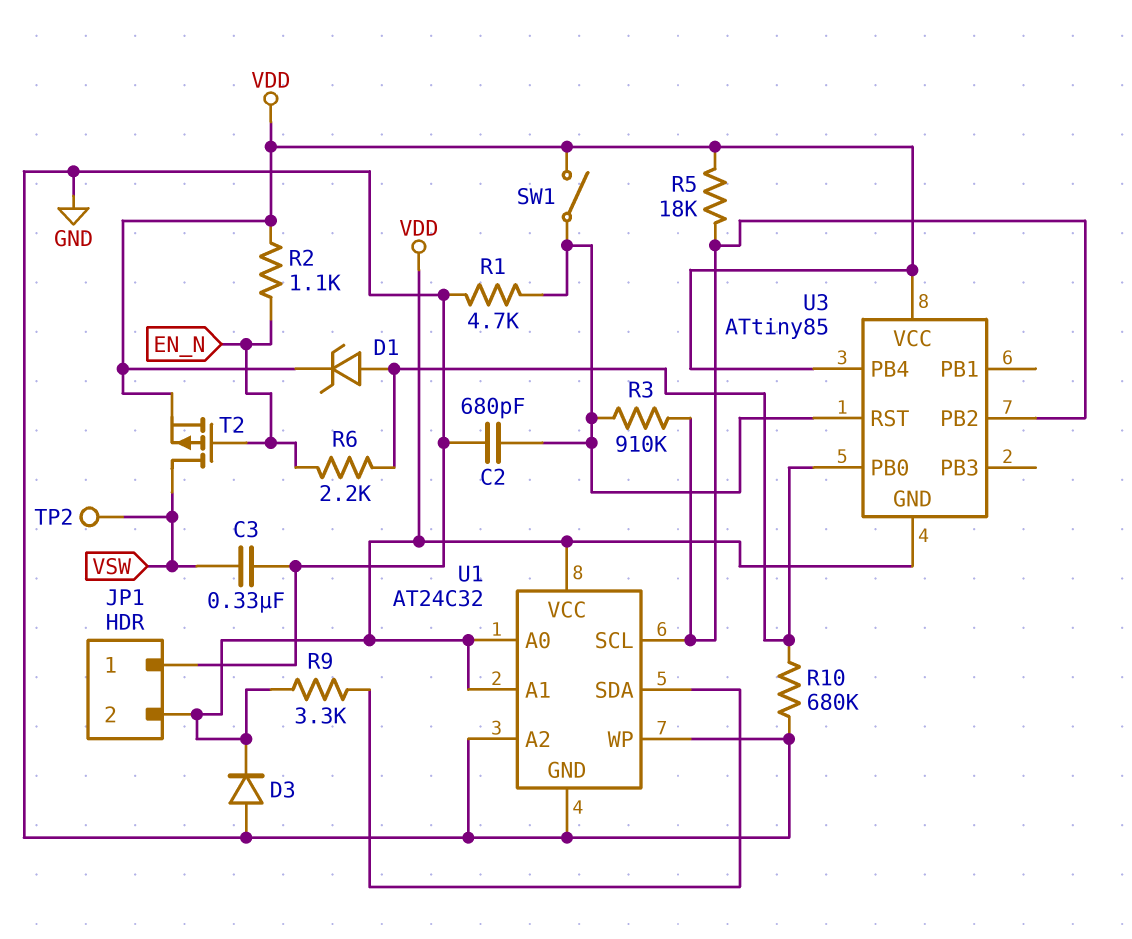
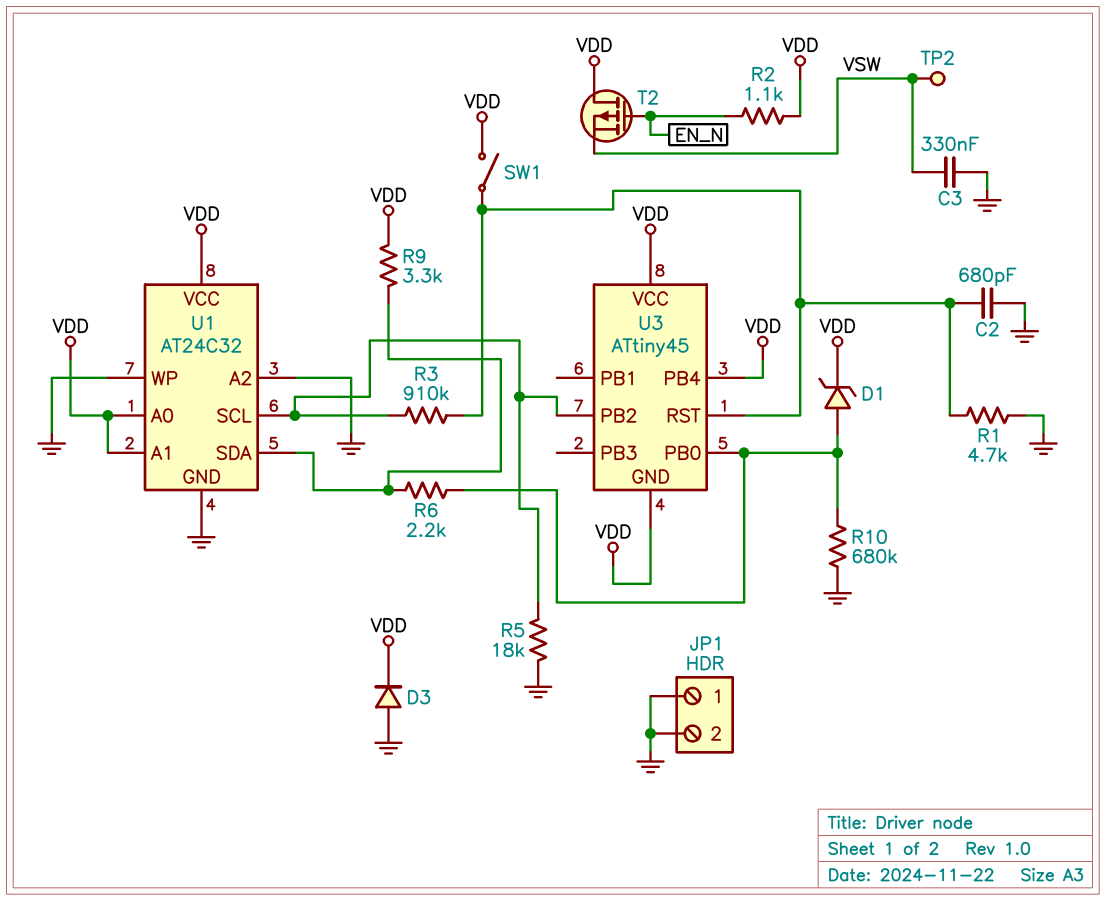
JP1 pin 2: VDD -> GND
R5: 18k (U1/SCL, VDD) -> 18k (GND, U1/SCL)
R6: 2.2k (EN_N, U3/PB0) -> 2.2k (U1/SDA, U3/PB0)
T2: PMOS (G EN_N, D VSW, S VDD) -> PMOS (G EN_N, D VDD, S VSW)
U3: ATtiny85 -> ATtiny45

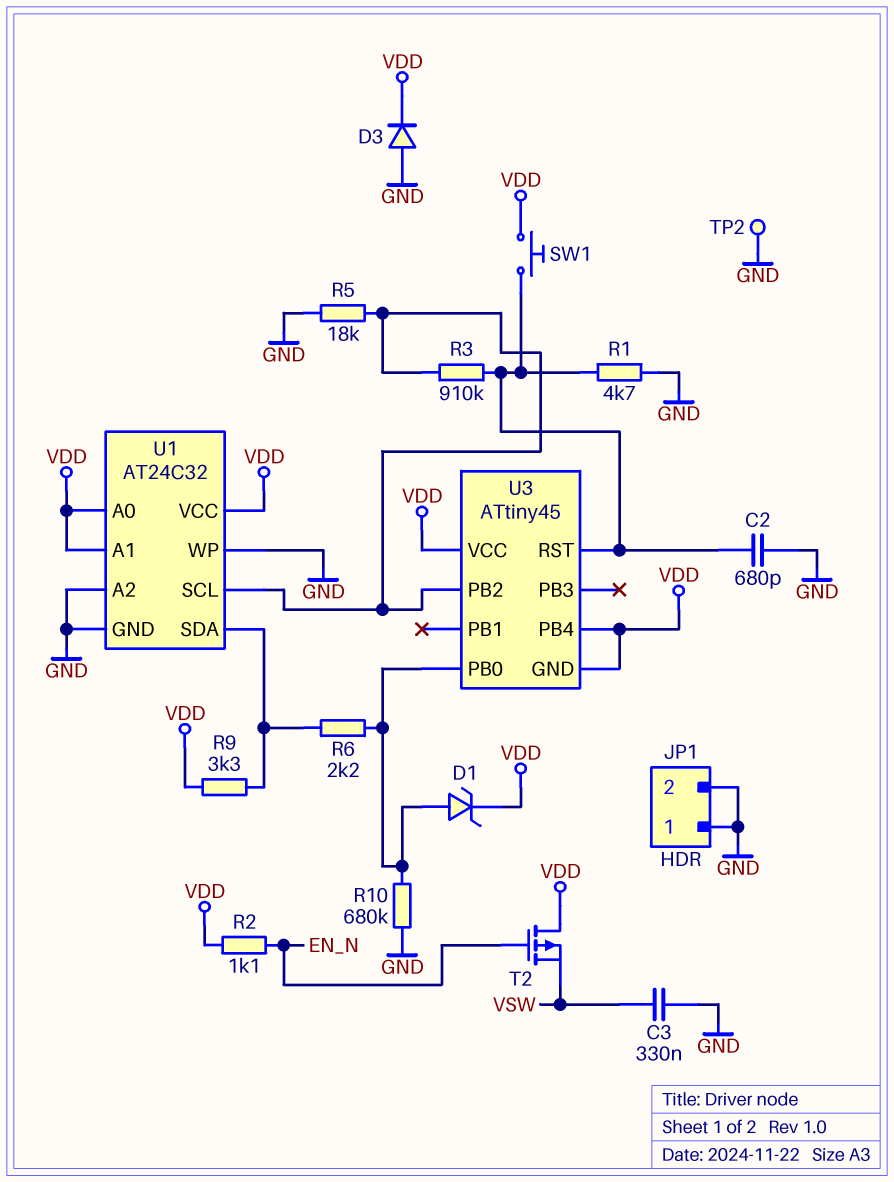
SW1: switch (U3/RST, VDD) -> button (U3/RST, VDD)
TP2: test point (VSW) -> test point (GND)

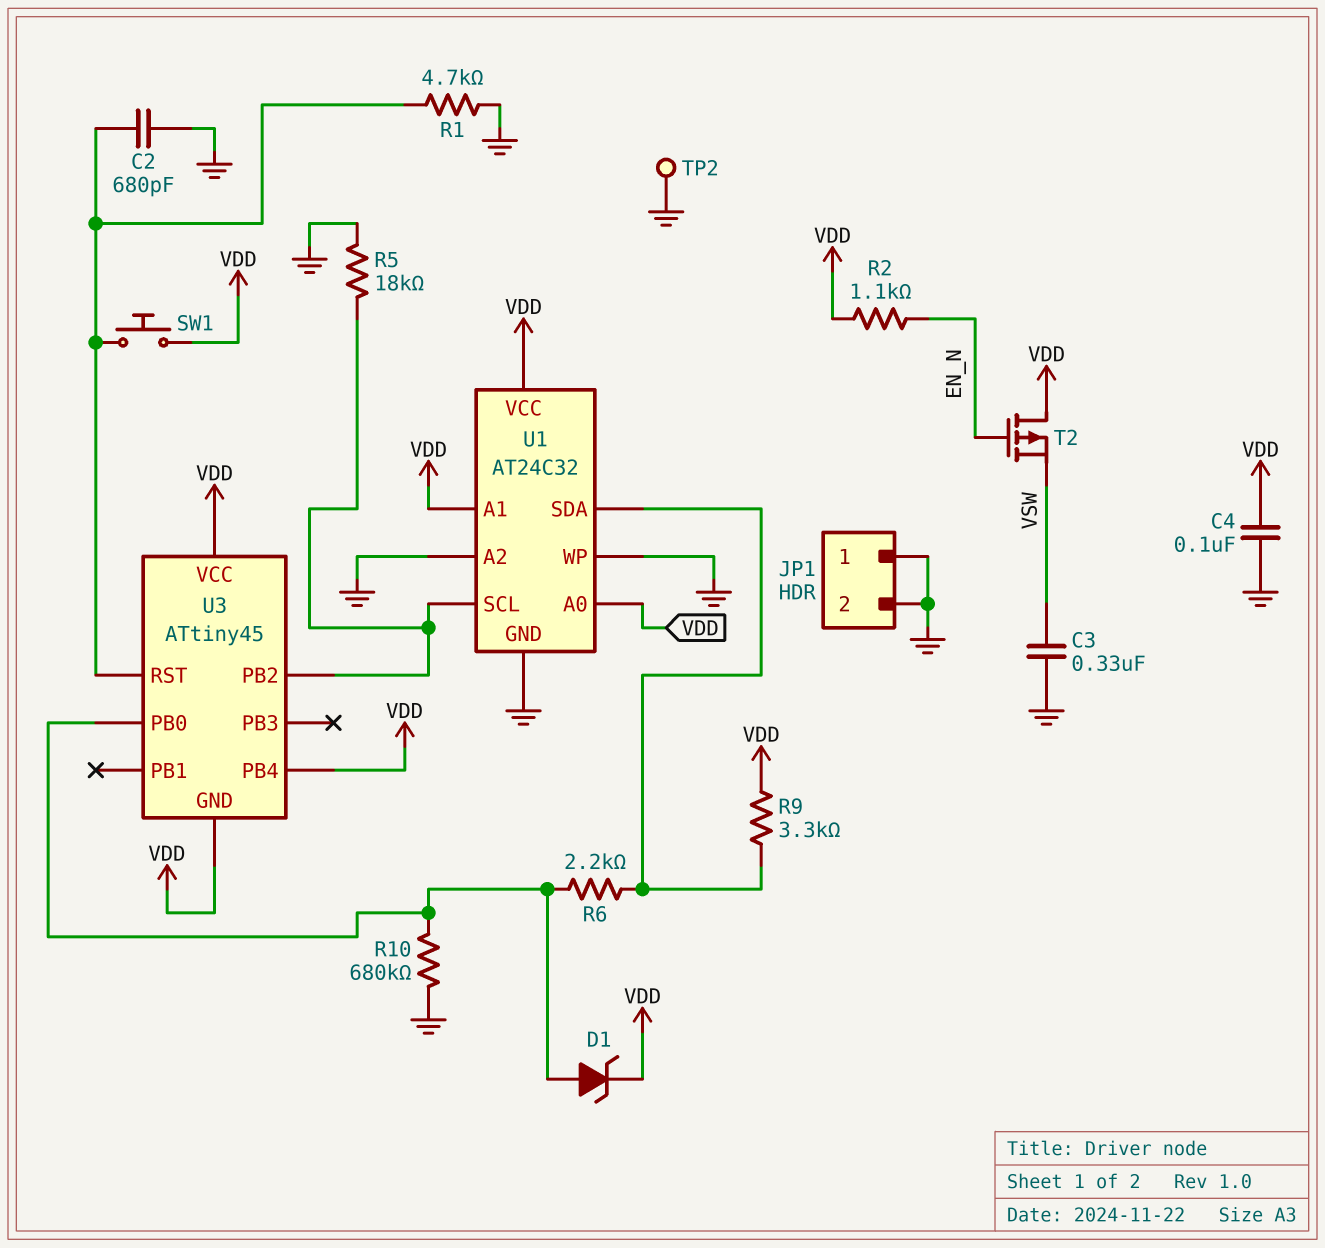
C4: none -> 100nF (GND, VDD)
D3: diode (A GND, K VDD) -> none
R3: 910k (U1/SCL, U3/RST) -> none

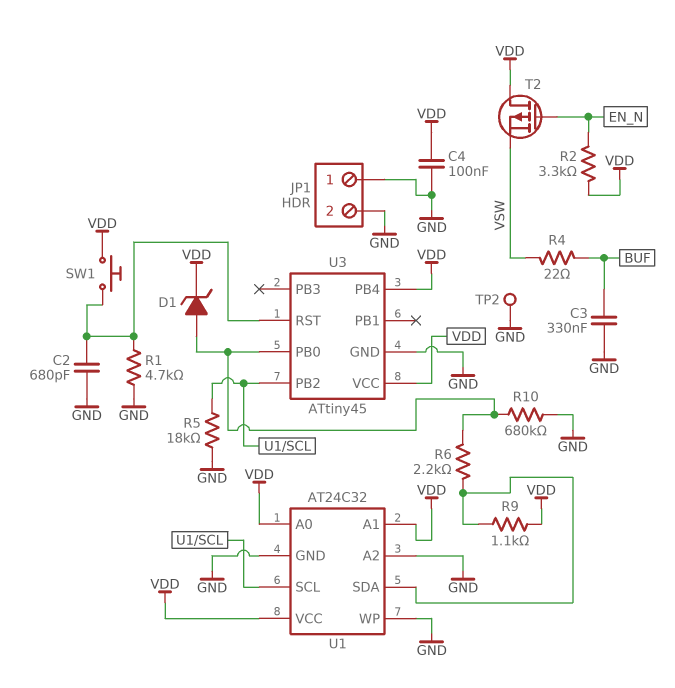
C3: 330nF (GND, VSW) -> 330nF (BUF, GND)
R2: 1.1k (EN_N, VDD) -> 3.3k (EN_N, VDD)
R4: none -> 22 (BUF, VSW)
R9: 3.3k (U1/SDA, VDD) -> 1.1k (U1/SDA, VDD)
U3 pin GND: VDD -> GND

